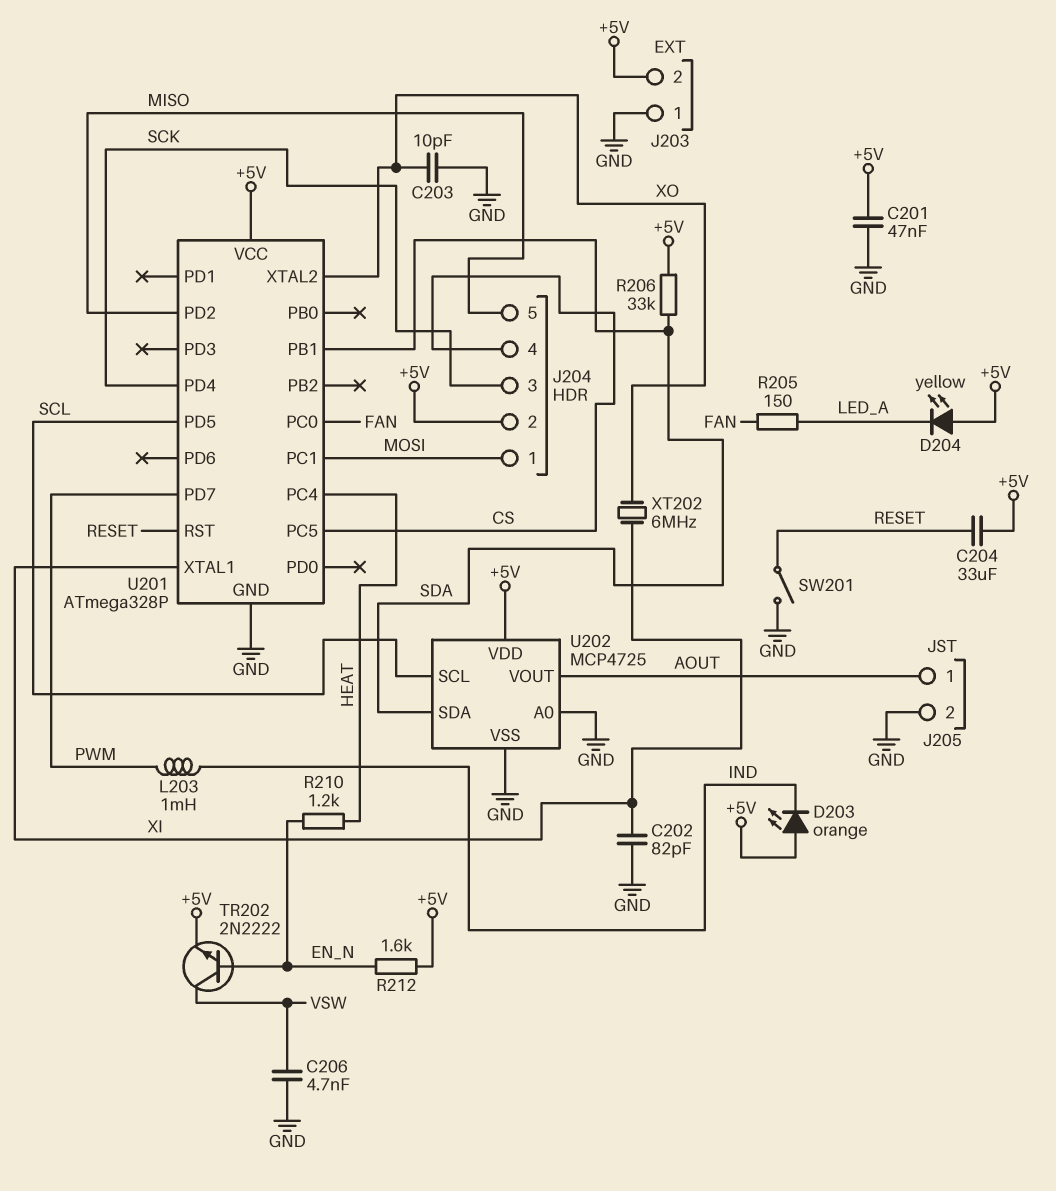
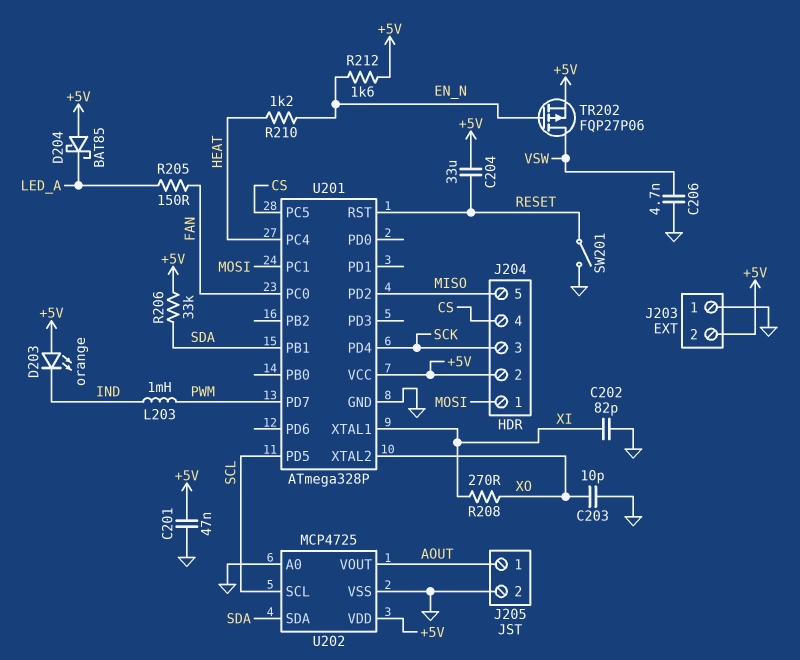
D204: LED yellow (A +5V, K LED_A) -> schottky BAT85 (A +5V, K LED_A)
R208: none -> 270 (XI, XO)
TR202: NPN 2N2222 (B EN_N, C VSW, E +5V) -> PMOS FQP27P06 (G EN_N, D VSW, S +5V)
XT202: 6MHz (XI, XO) -> none

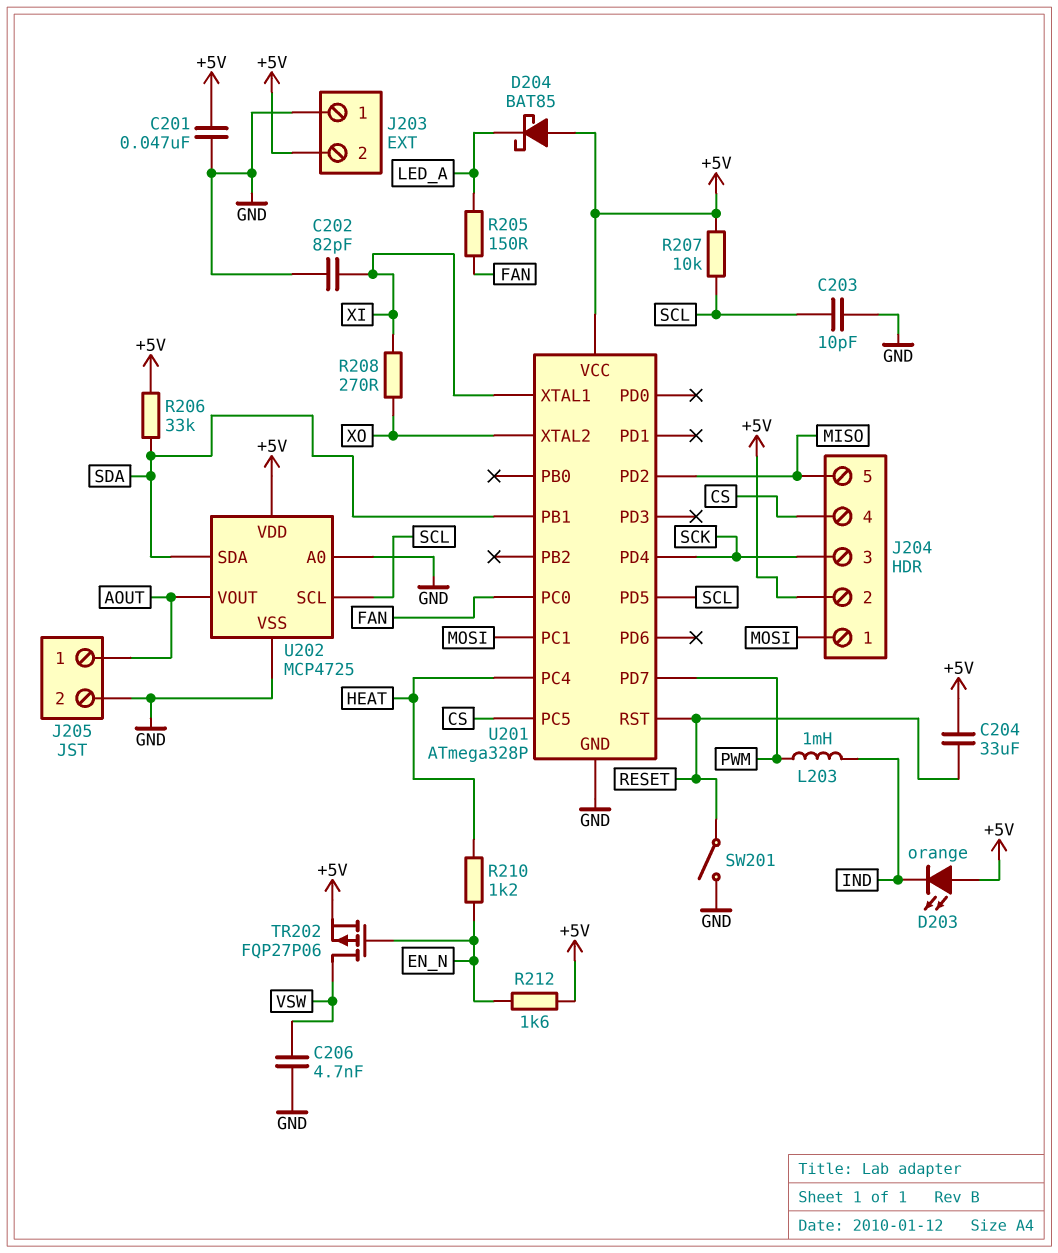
C203: 10pF (GND, XO) -> 10pF (GND, SCL)
R207: none -> 10k (+5V, SCL)

